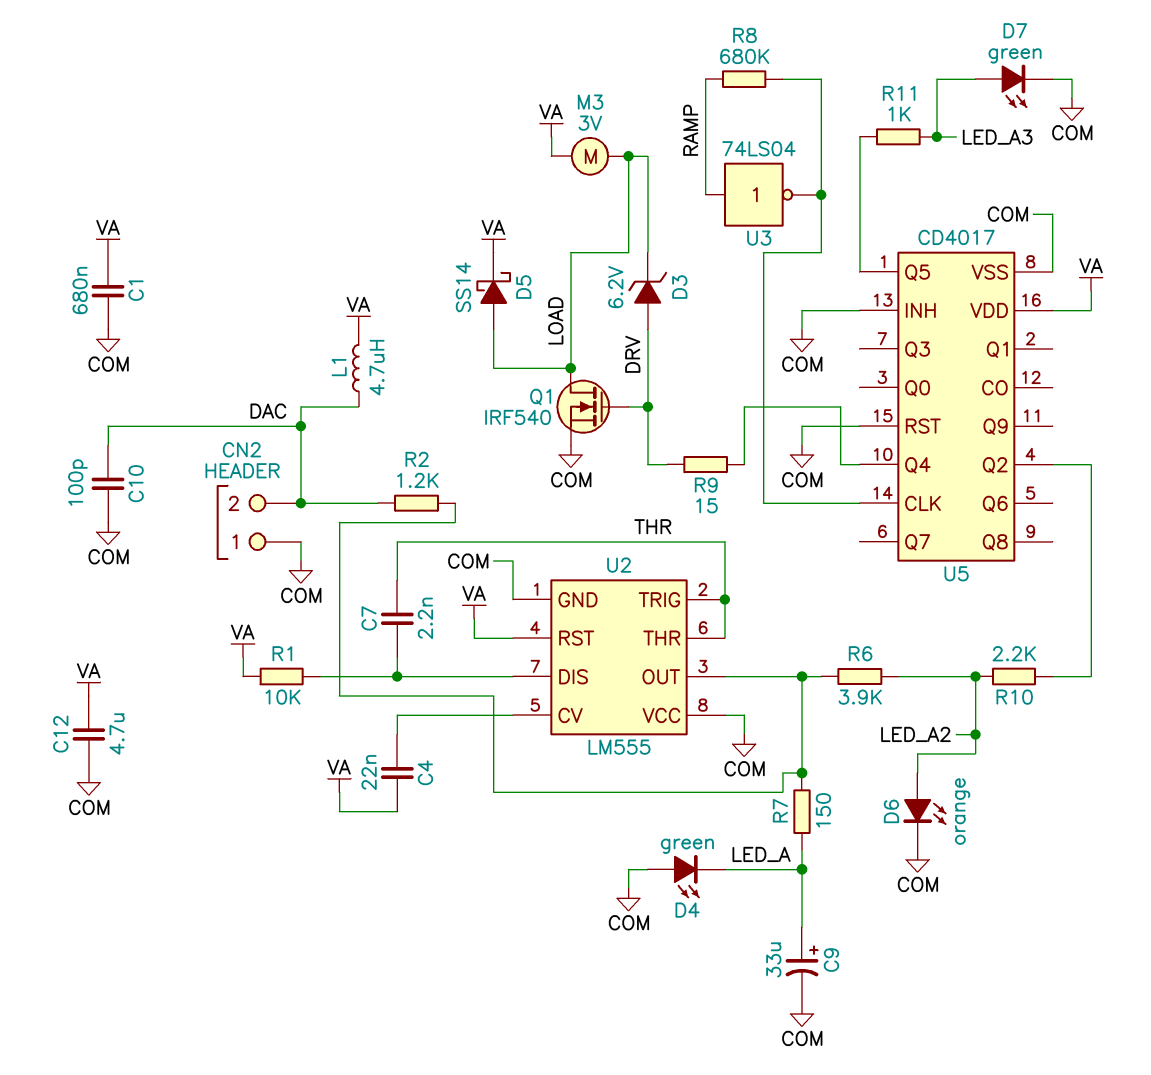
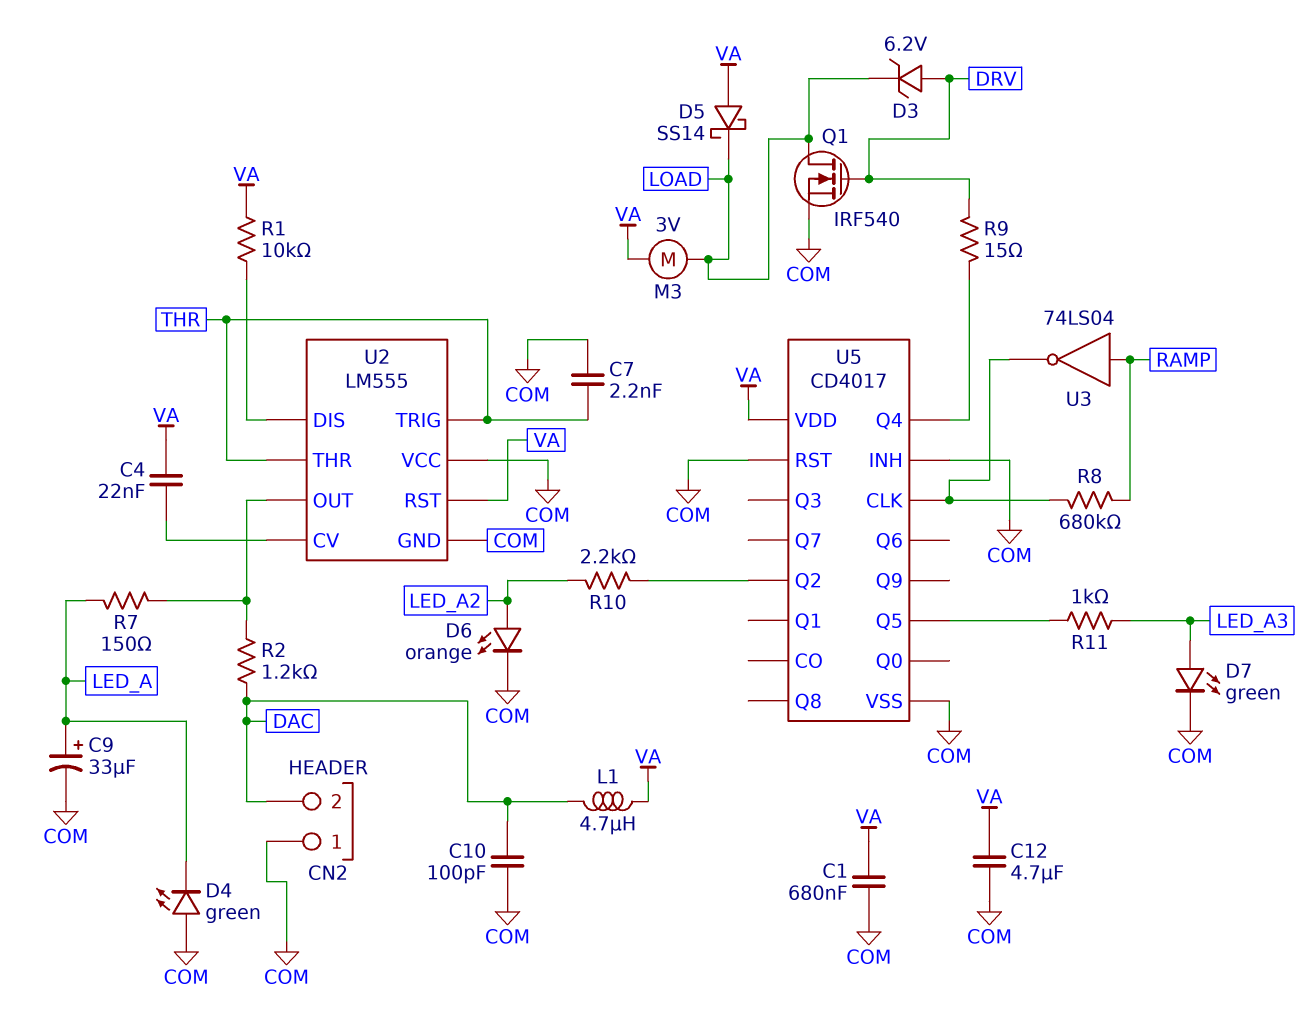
C7: 2.2nF (THR, U2/DIS) -> 2.2nF (COM, THR)
D5: schottky SS14 (A LOAD, K VA) -> schottky SS14 (A VA, K LOAD)
R6: 3.9k (LED_A2, U2/OUT) -> none

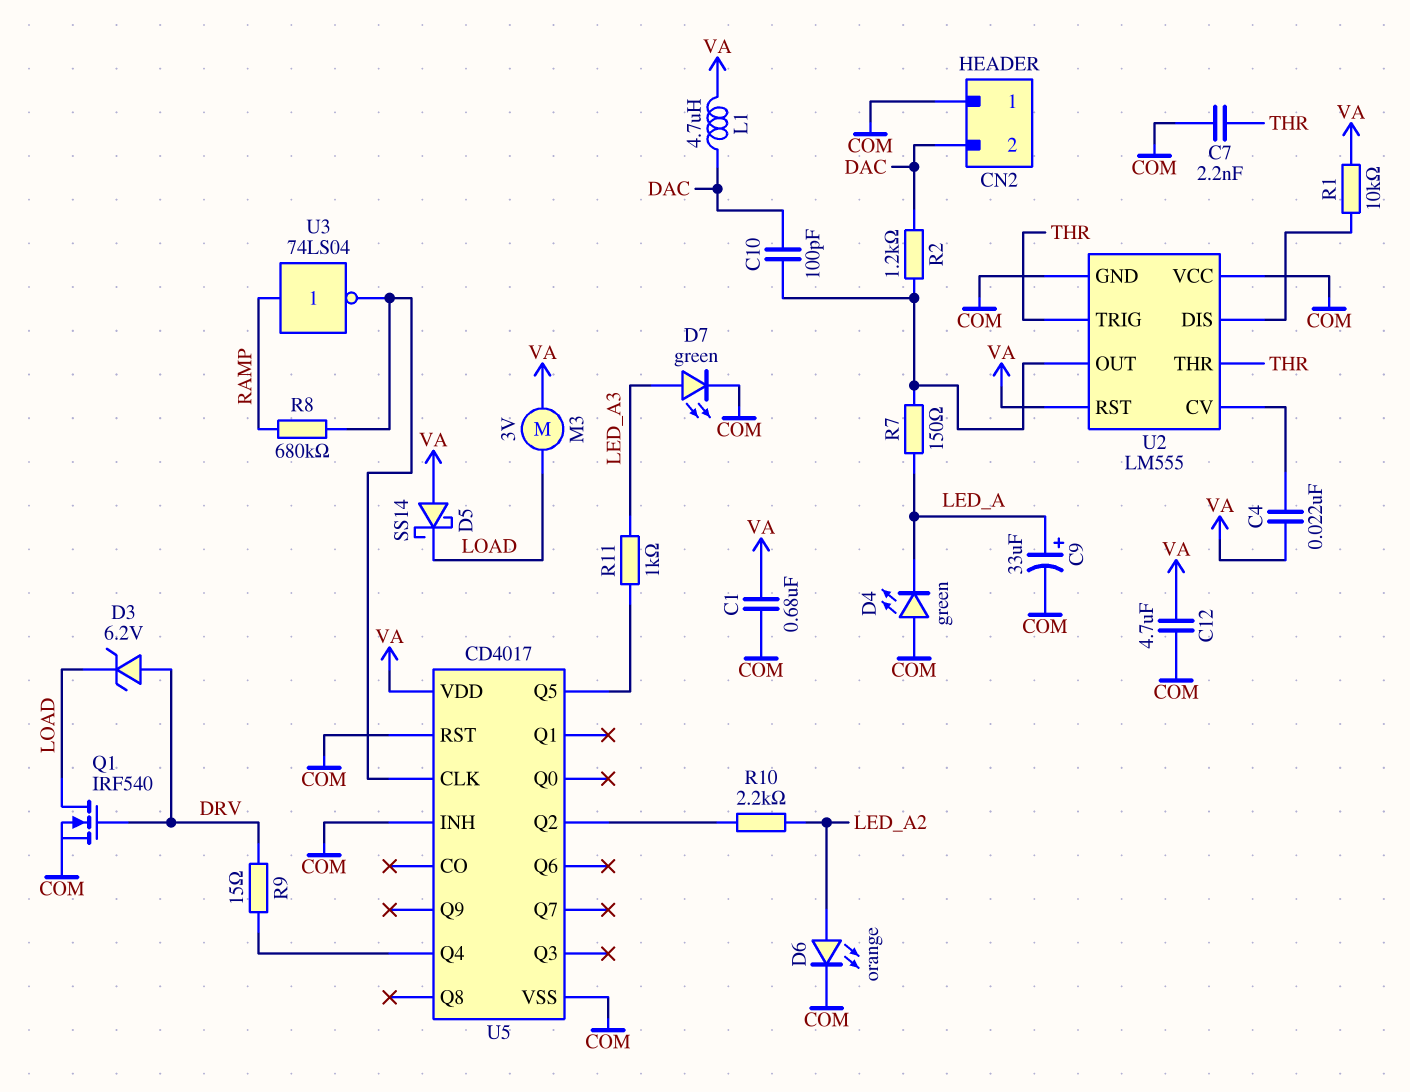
C10: 100pF (COM, DAC) -> 100pF (DAC, U2/OUT)

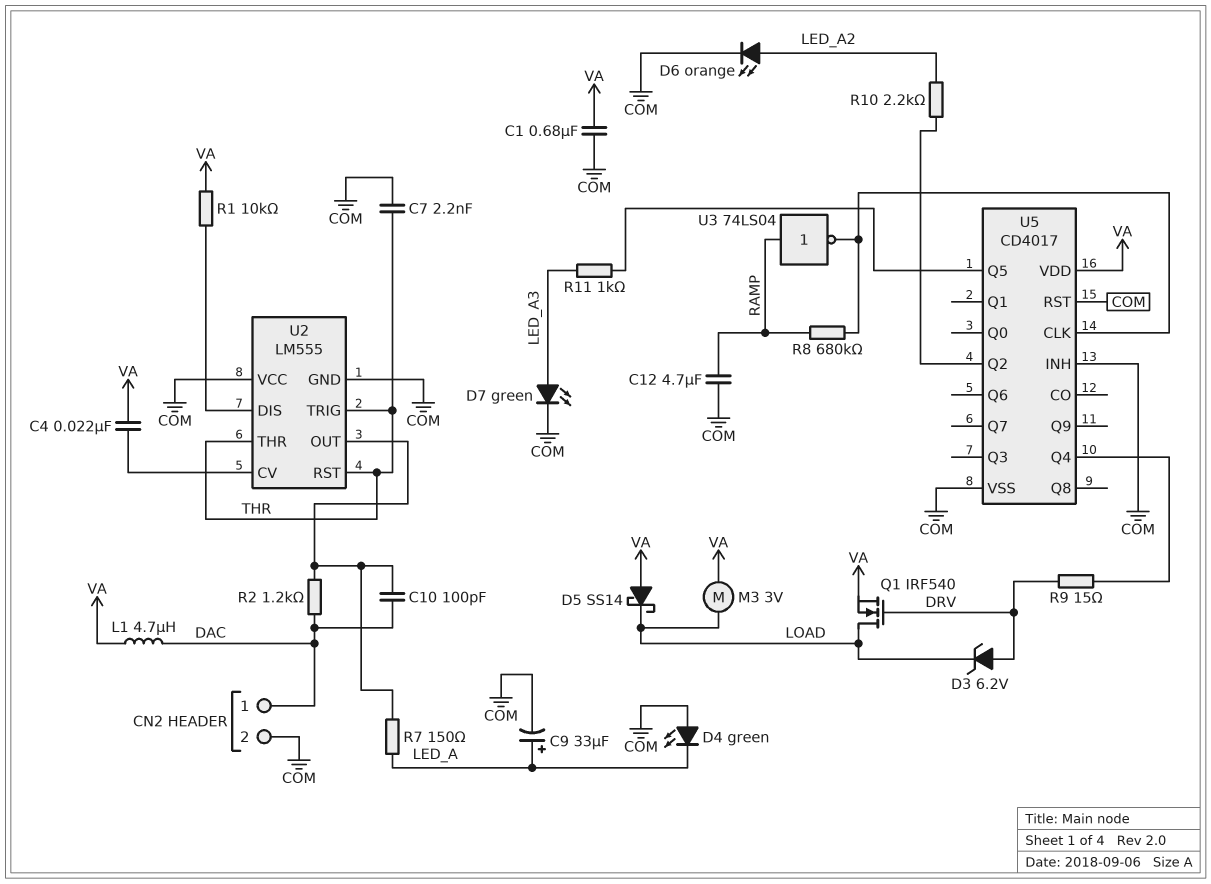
C12: 4.7uF (COM, VA) -> 4.7uF (COM, RAMP)
CN2 pin 1: COM -> DAC
CN2 pin 2: DAC -> COM
Q1: NMOS IRF540 (G DRV, D LOAD, S COM) -> NMOS IRF540 (G DRV, D LOAD, S VA)
U2 pin RST: VA -> THR

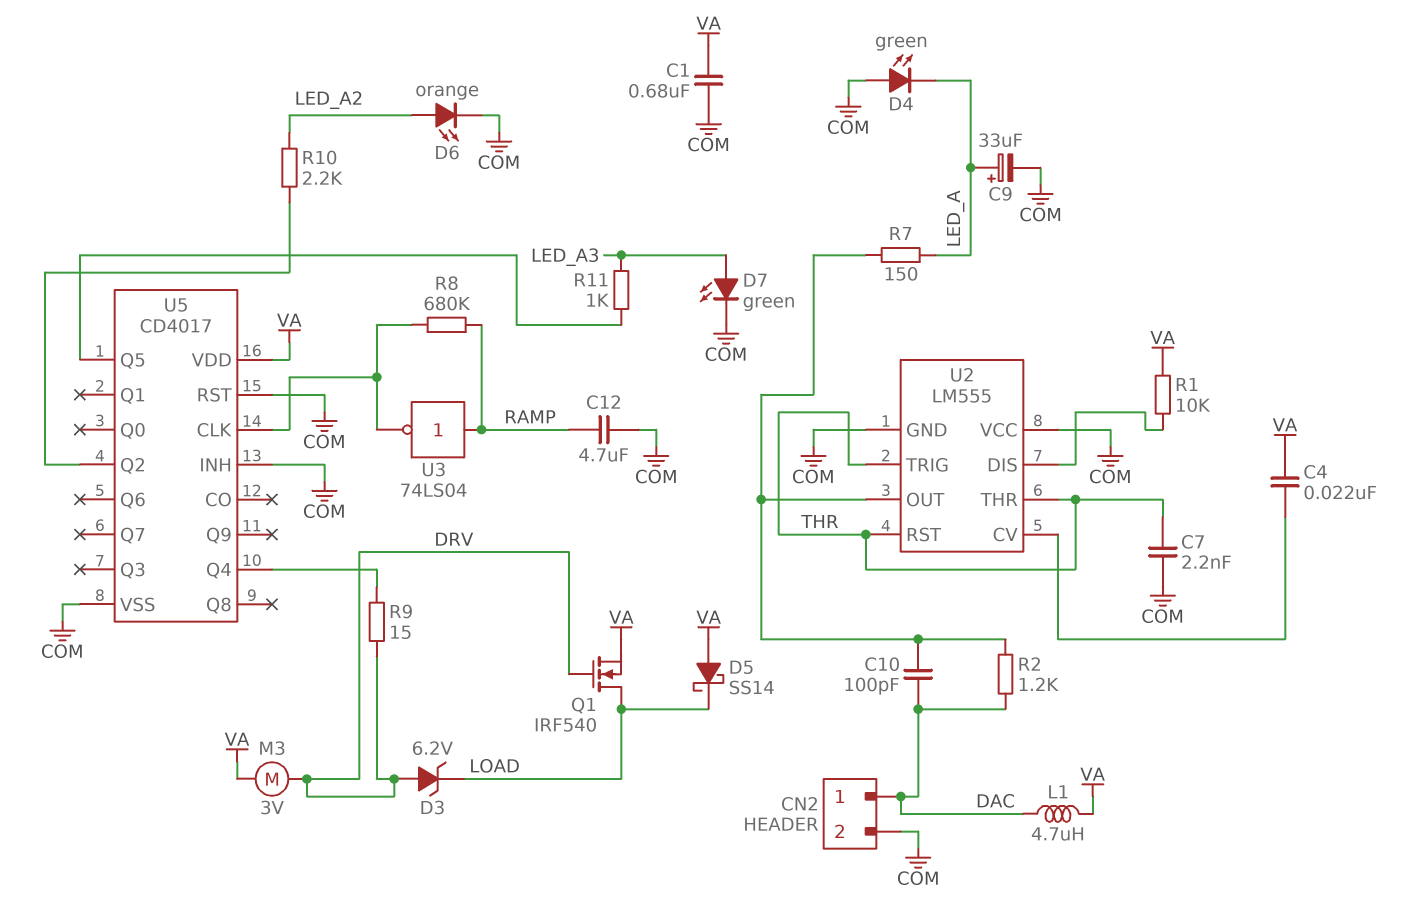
M3: motor 3V (LOAD, VA) -> motor 3V (DRV, VA)

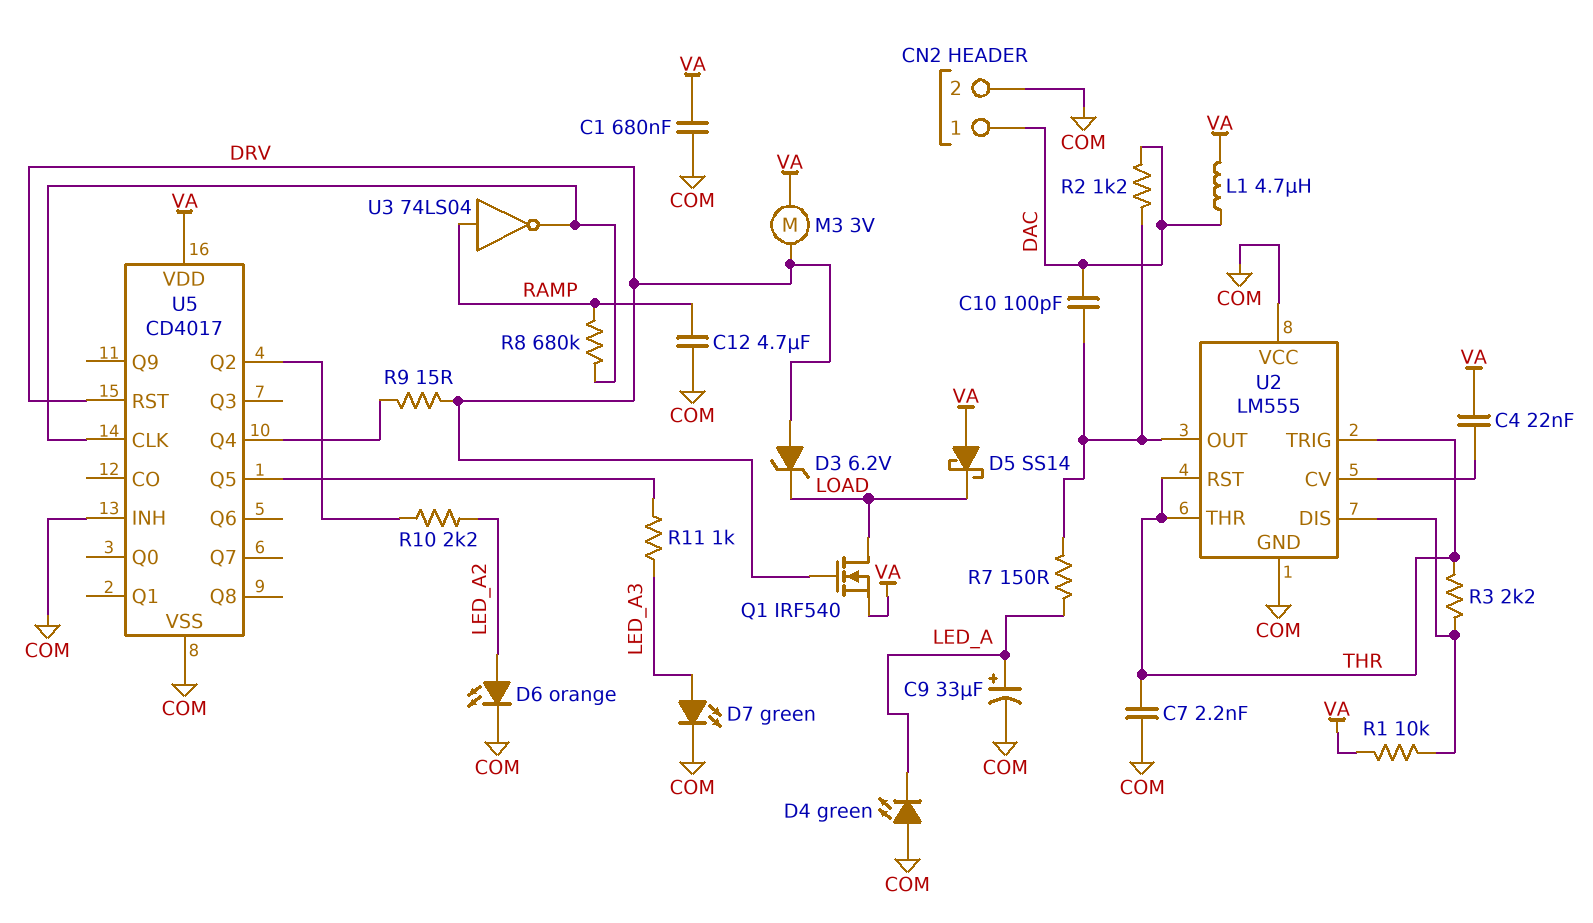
R3: none -> 2.2k (THR, U2/DIS)
U5 pin RST: COM -> DRV

